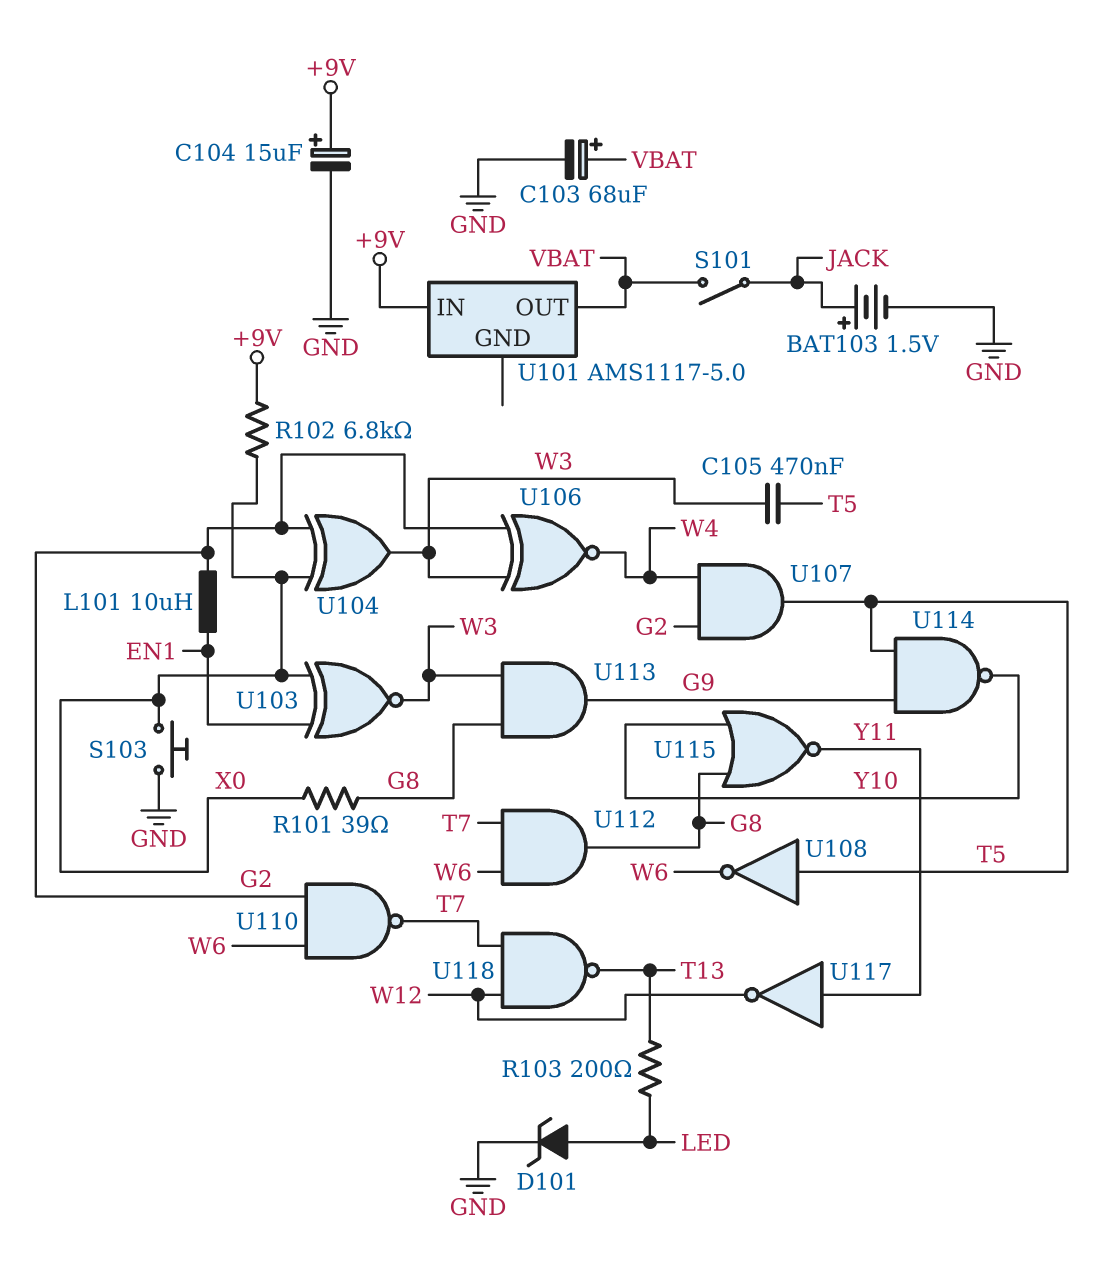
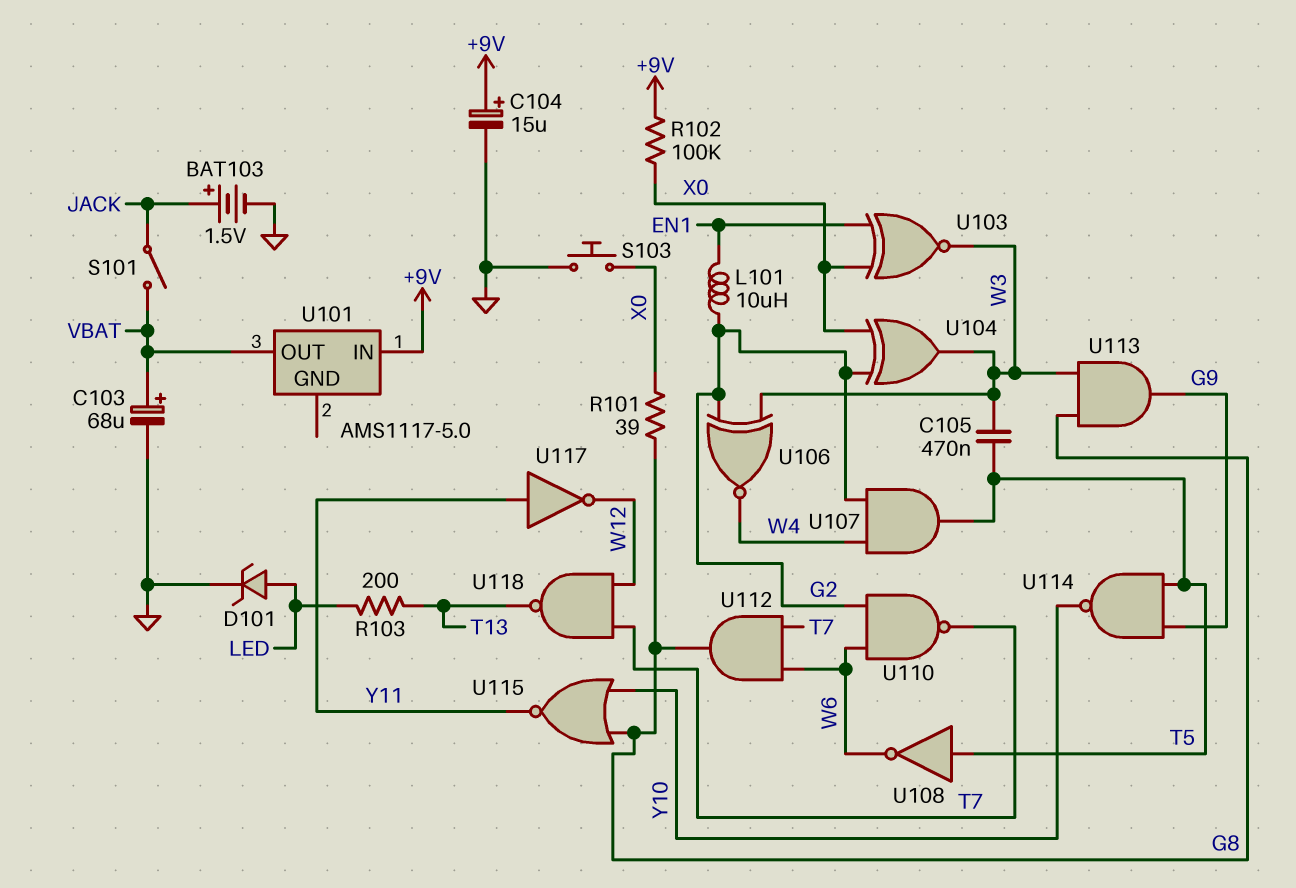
R102: 6.8k (+9V, X0) -> 100k (+9V, X0)

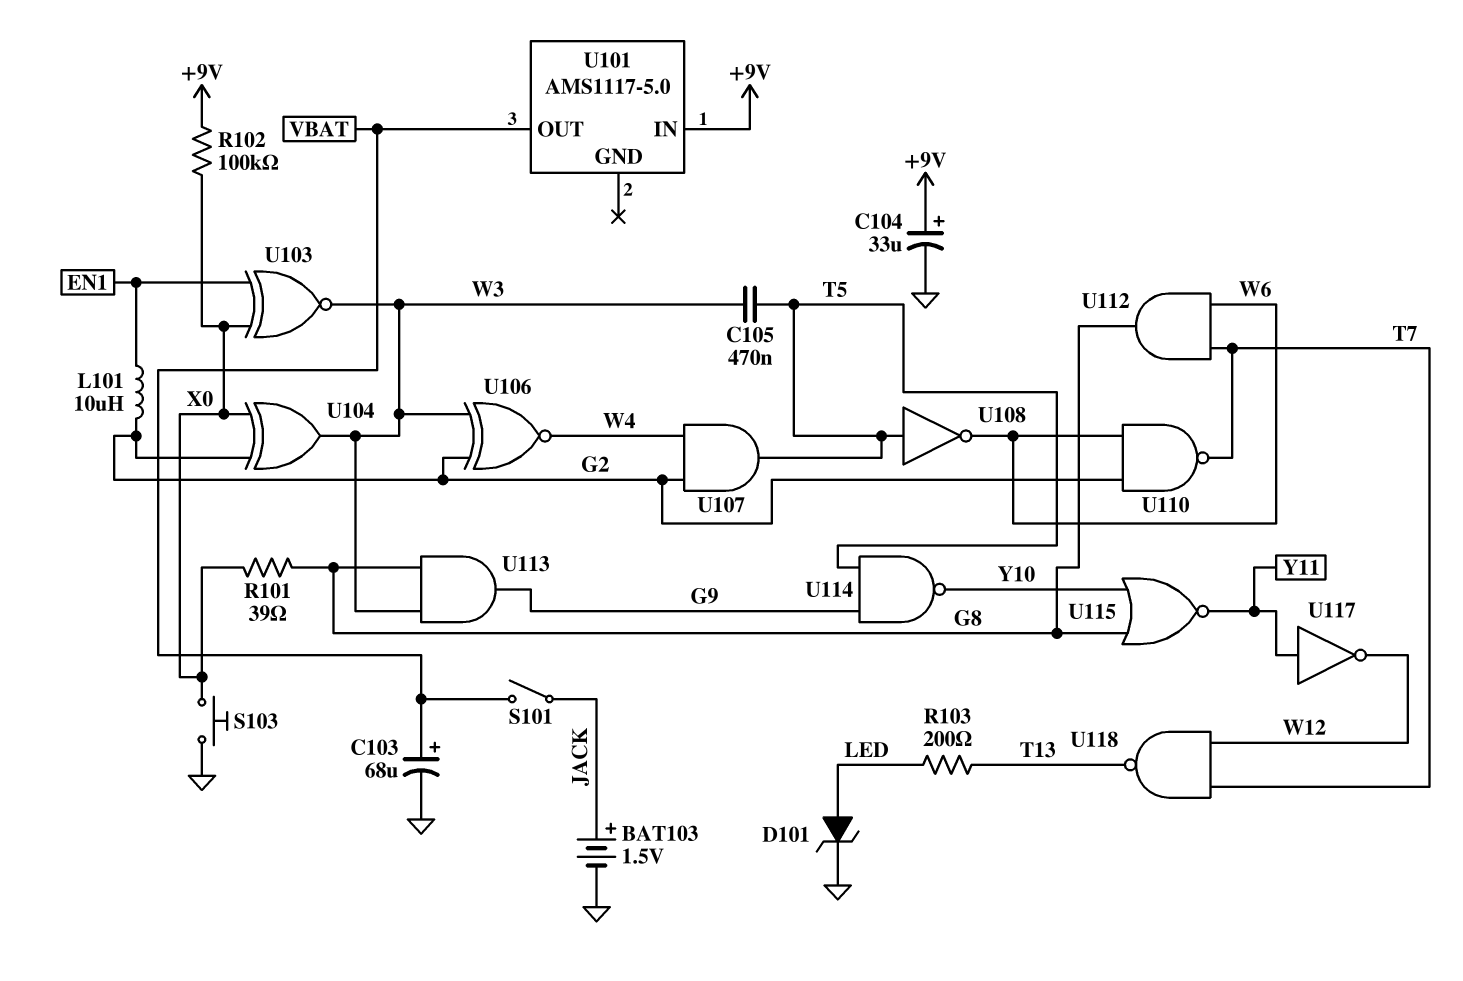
C104: 15uF (plus +9V, minus GND) -> 33uF (plus +9V, minus GND)

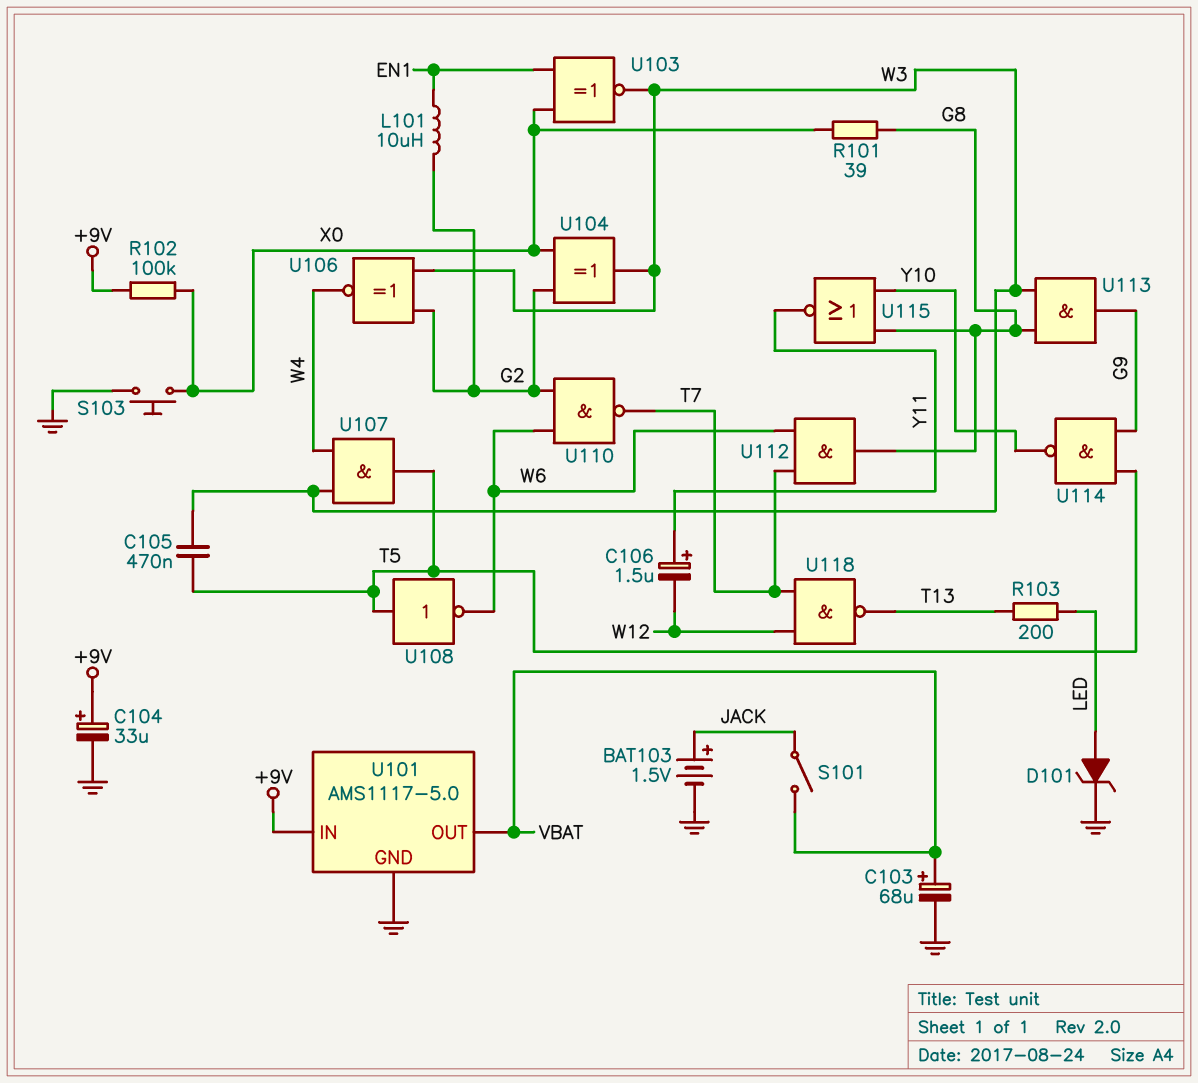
C106: none -> 1.5uF (plus Y11, minus W12)
U101 pin GND: none -> GND
U107: AND (in G2, in W4, out T5) -> AND (in W3, in W4, out T5)
U117: NOT (in Y11, out W12) -> none

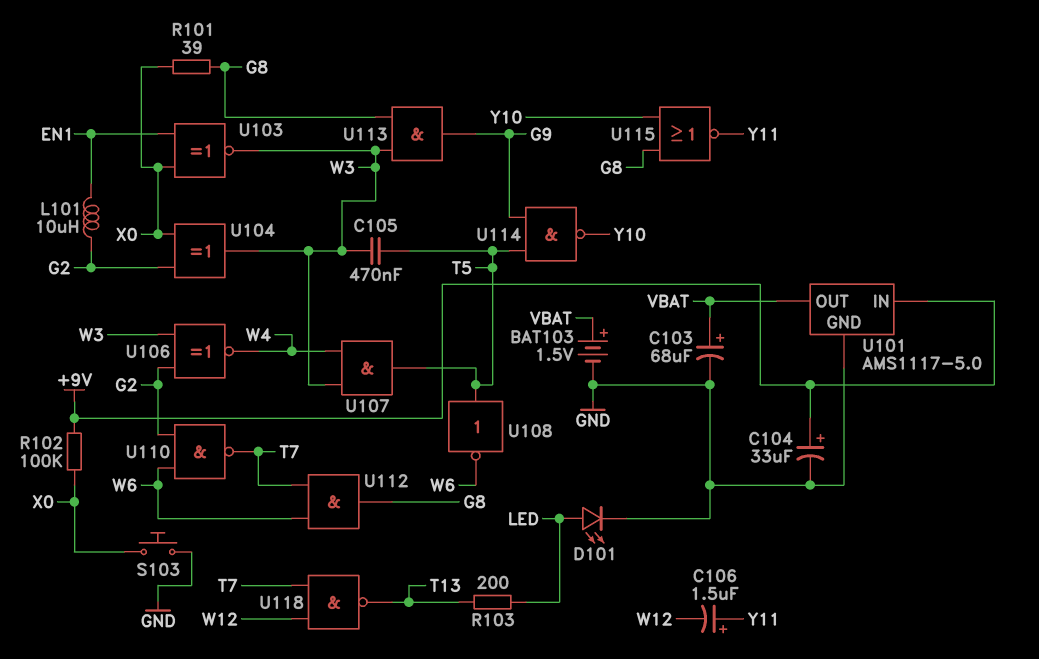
BAT103: 1.5V (plus JACK, minus GND) -> 1.5V (plus VBAT, minus GND)
D101: zener (A LED, K GND) -> LED (A LED, K GND)
S101: switch (JACK, VBAT) -> none

